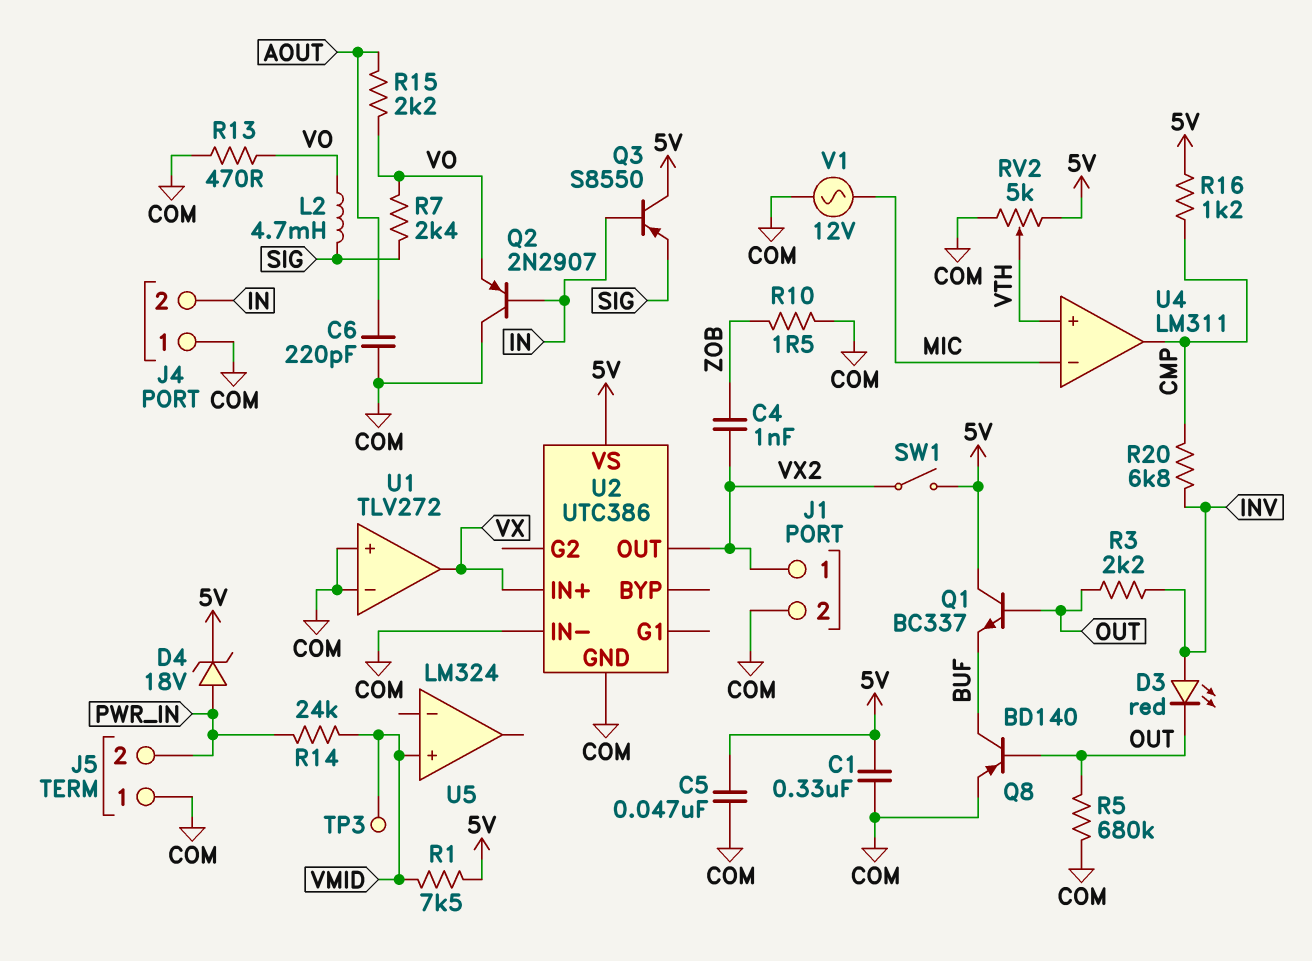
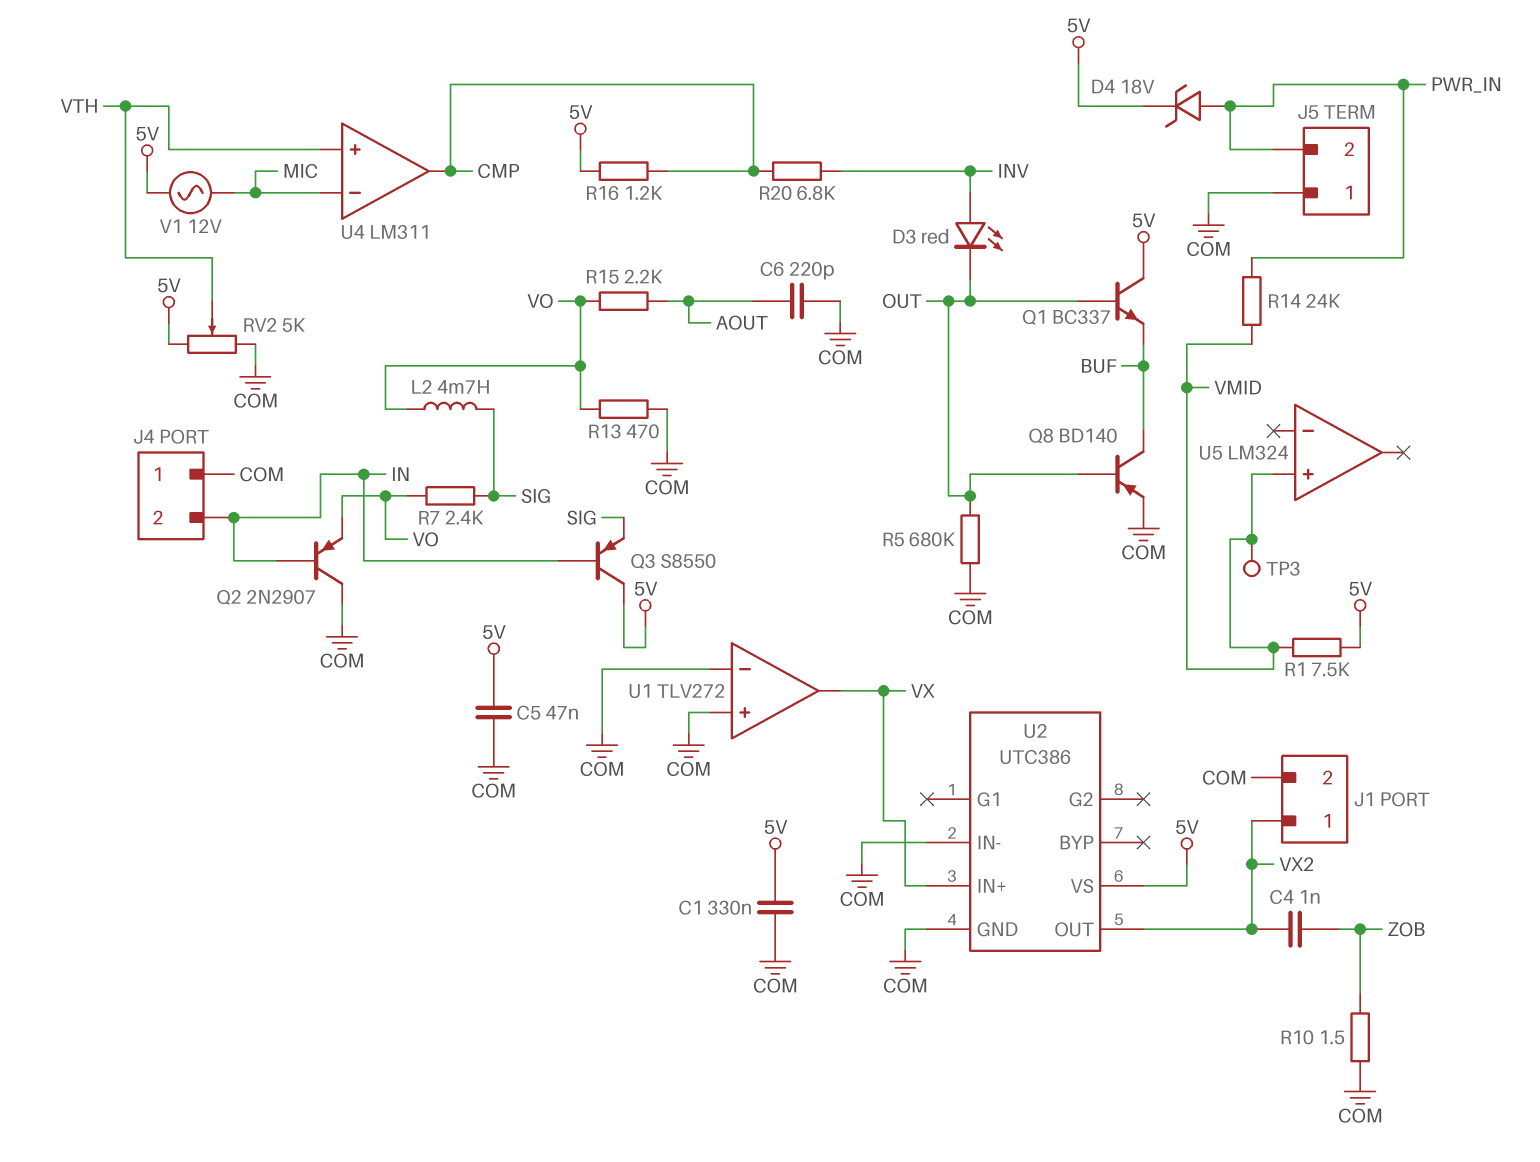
R3: 2.2k (INV, OUT) -> none
SW1: switch (5V, VX2) -> none
V1: AC 12V (COM, MIC) -> AC 12V (5V, MIC)

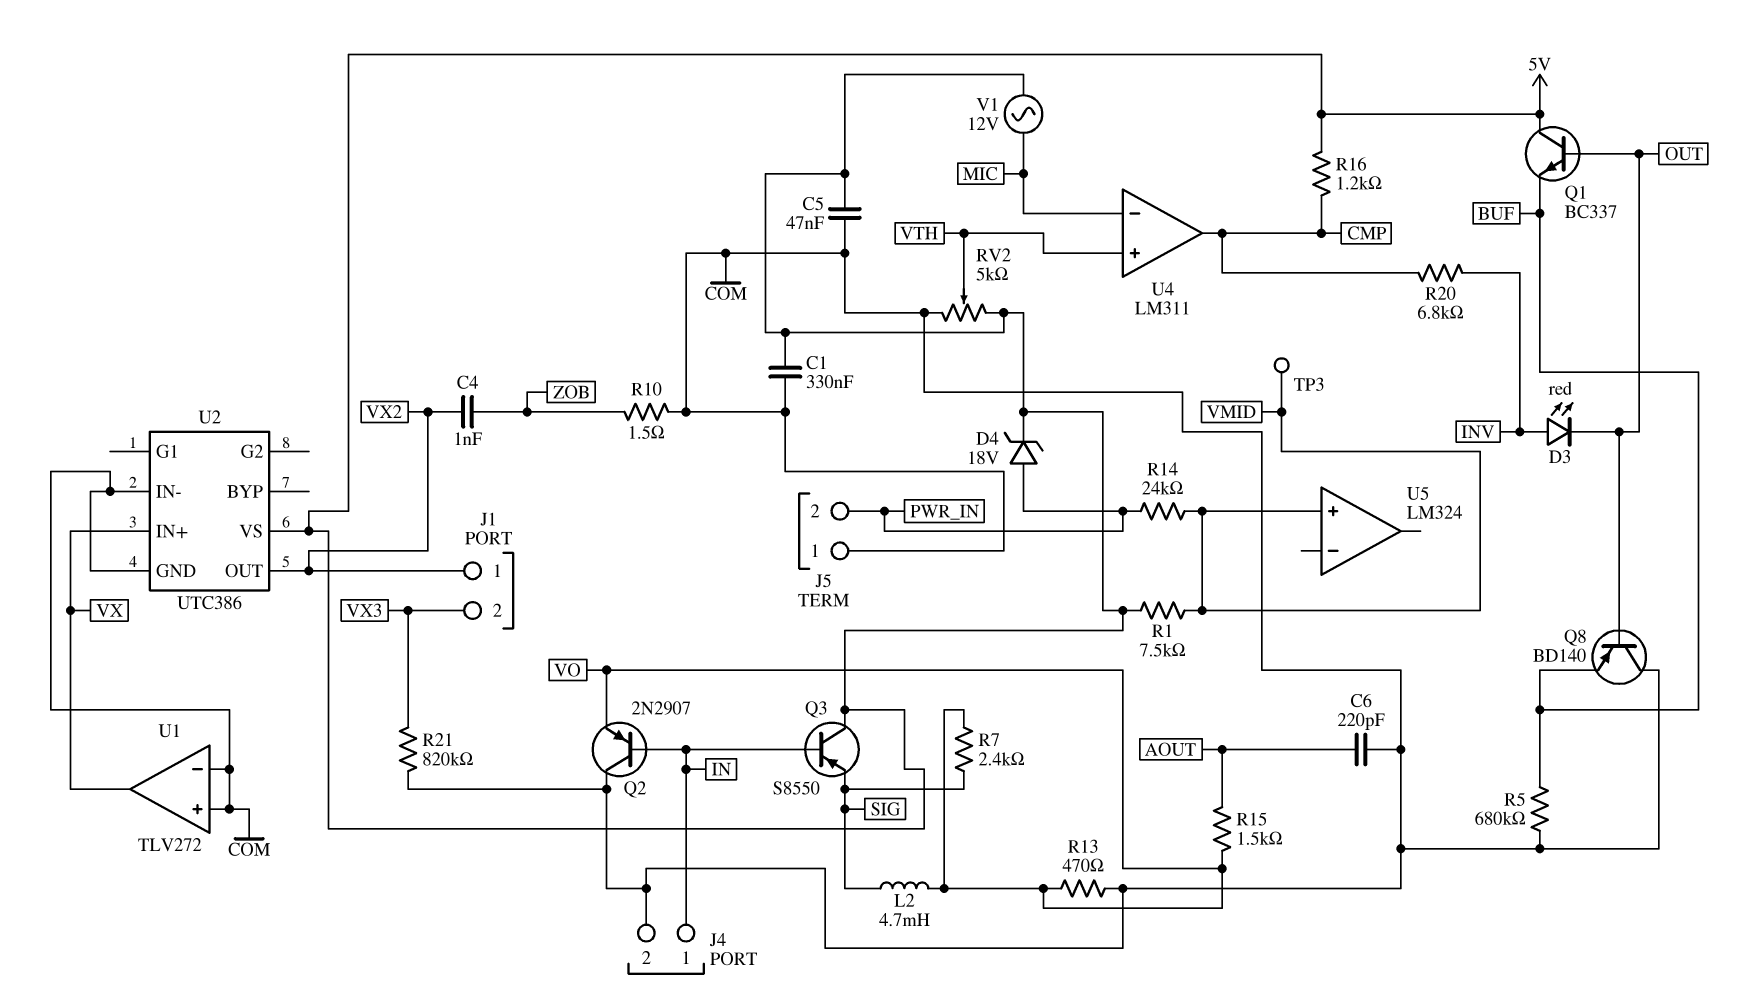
J1 pin 2: COM -> VX3
J4 pin 1: COM -> IN
J4 pin 2: IN -> COM
Q8: PNP BD140 (B OUT, C BUF, E COM) -> PNP BD140 (B OUT, C COM, E BUF)
R5: 680k (COM, OUT) -> 680k (BUF, COM)
R15: 2.2k (AOUT, VO) -> 1.5k (AOUT, VO)
R21: none -> 820k (COM, VX3)

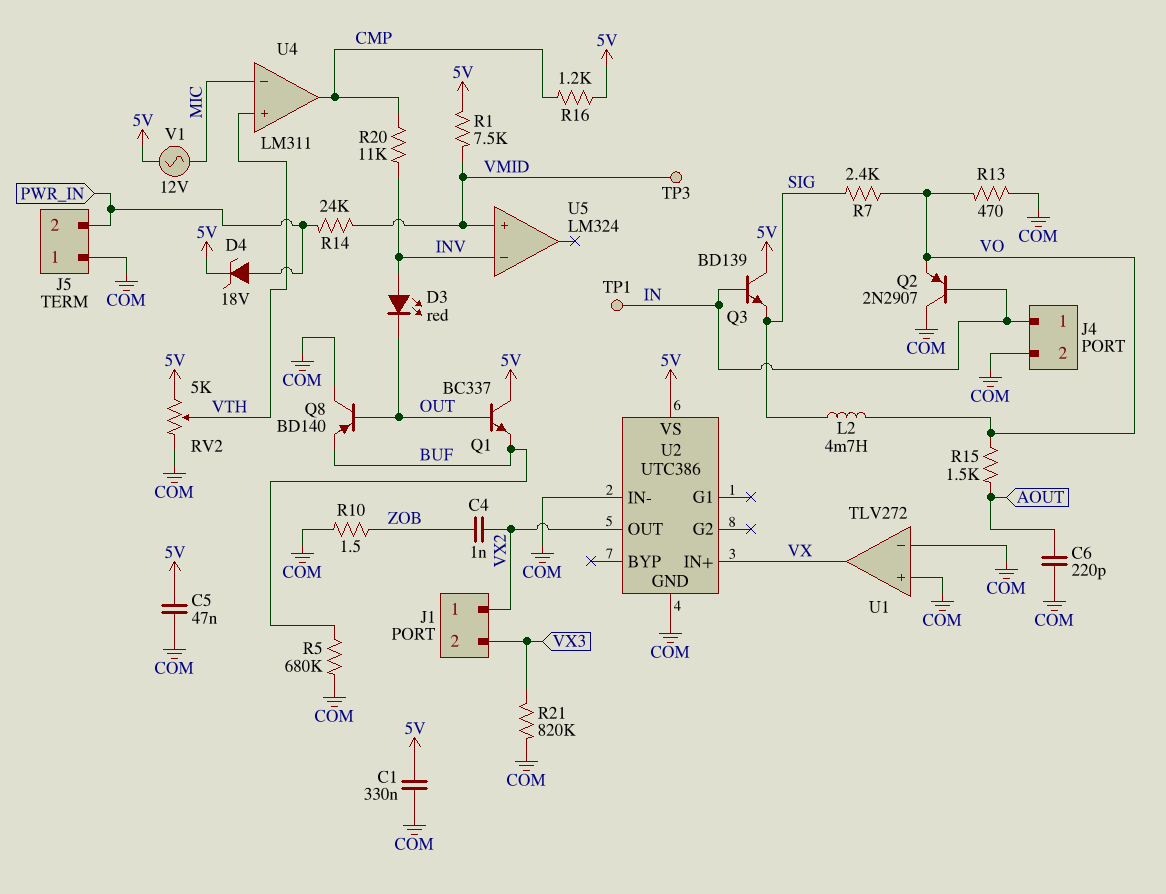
Q3: PNP S8550 (B IN, C 5V, E SIG) -> NPN BD139 (B IN, C 5V, E SIG)
R20: 6.8k (CMP, INV) -> 11k (CMP, INV)
TP1: none -> test point (IN)
U5 pin in-: none -> INV

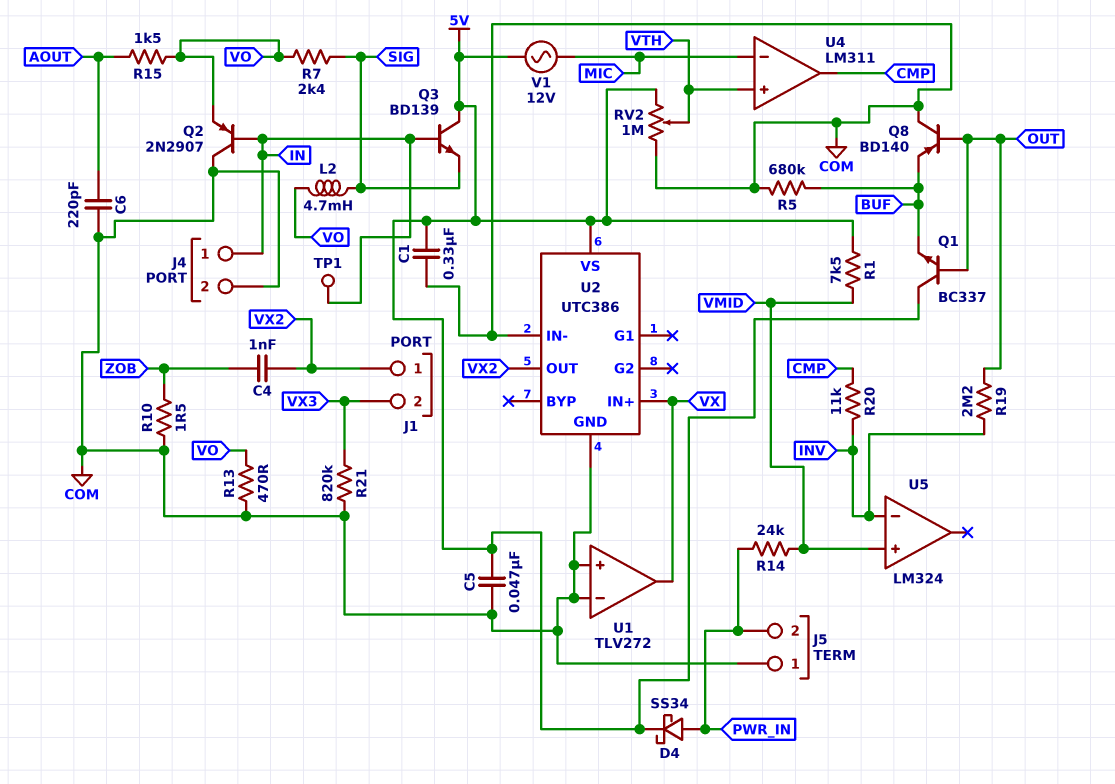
D3: LED red (A INV, K OUT) -> none
D4: zener 18V (A PWR_IN, K 5V) -> schottky SS34 (A PWR_IN, K 5V)
R16: 1.2k (5V, CMP) -> none
R19: none -> 2.2M (INV, OUT)
RV2: 5k (5V, COM, wiper VTH) -> 1M (5V, COM, wiper VTH)
TP3: test point (VMID) -> none

